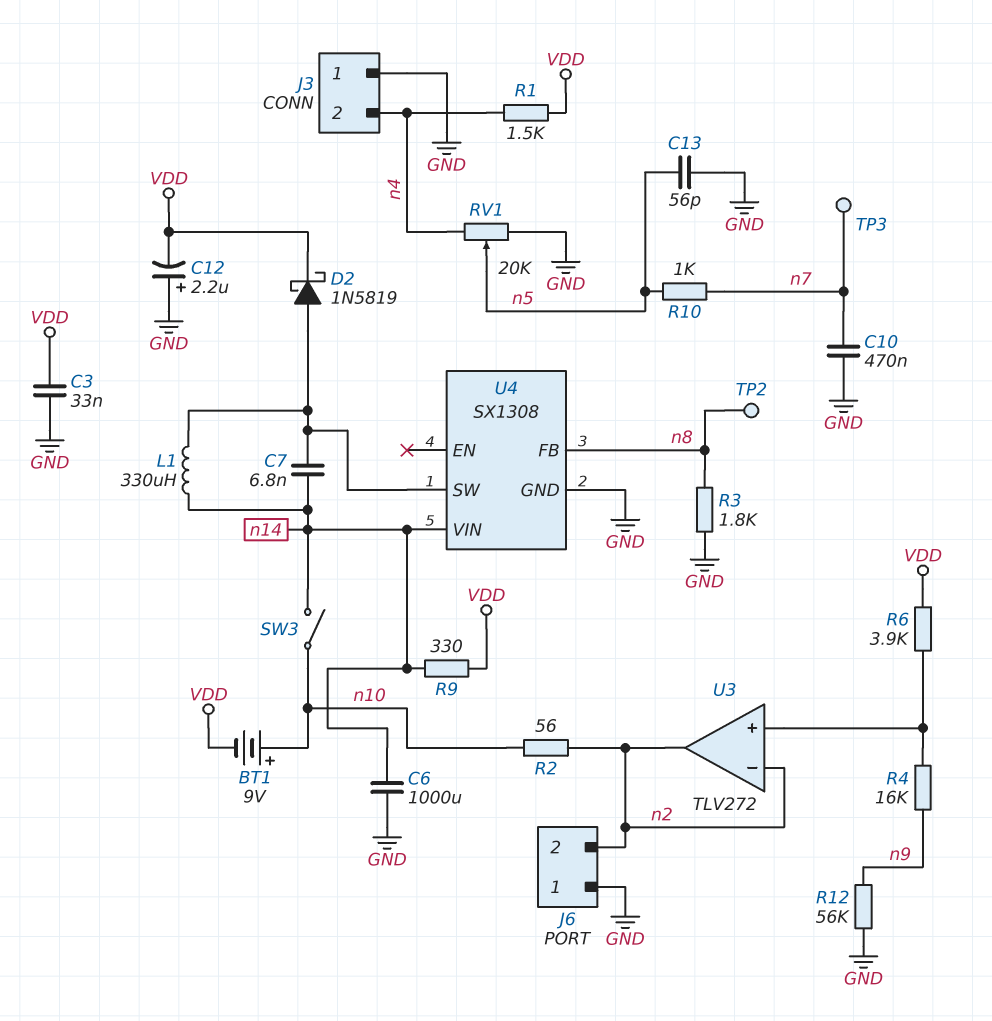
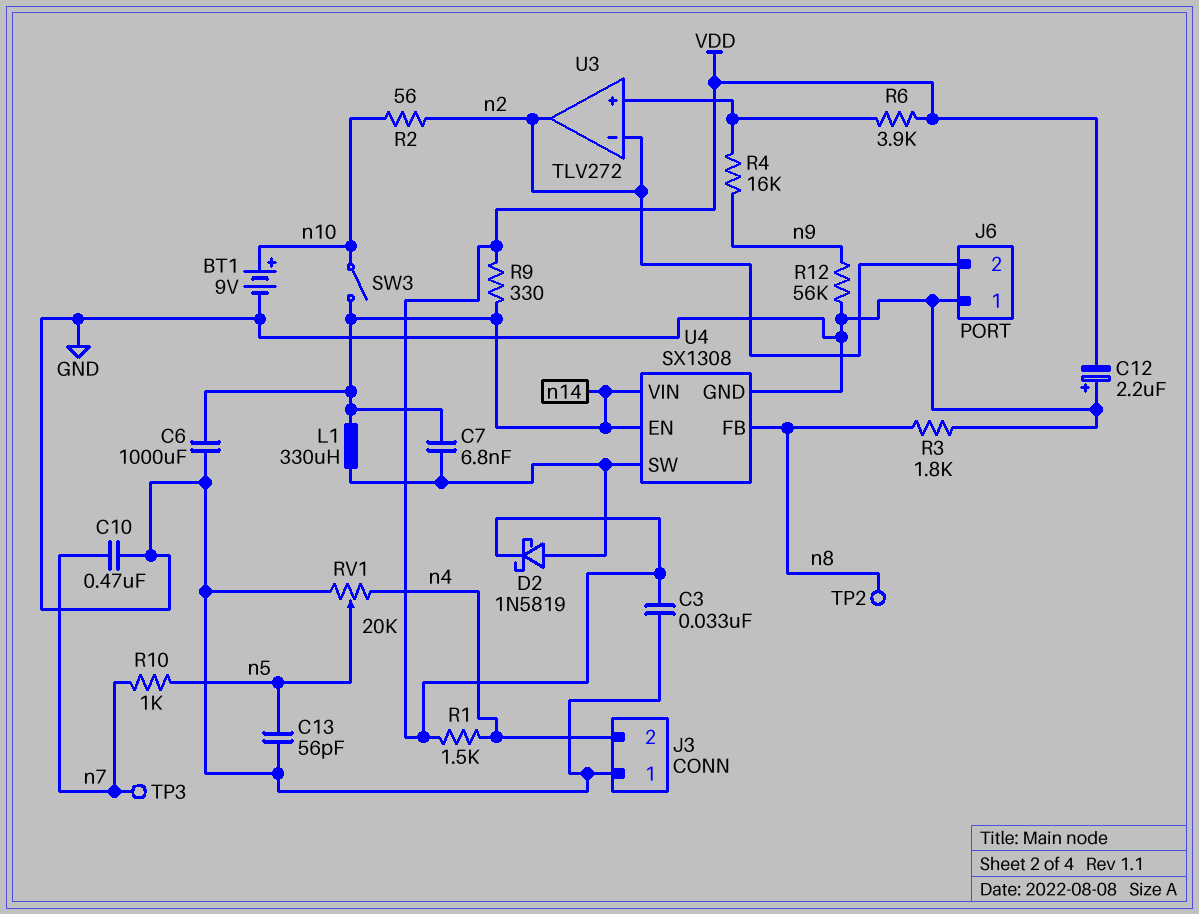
BT1: 9V (plus n10, minus VDD) -> 9V (plus n10, minus GND)
U4 pin EN: none -> n14

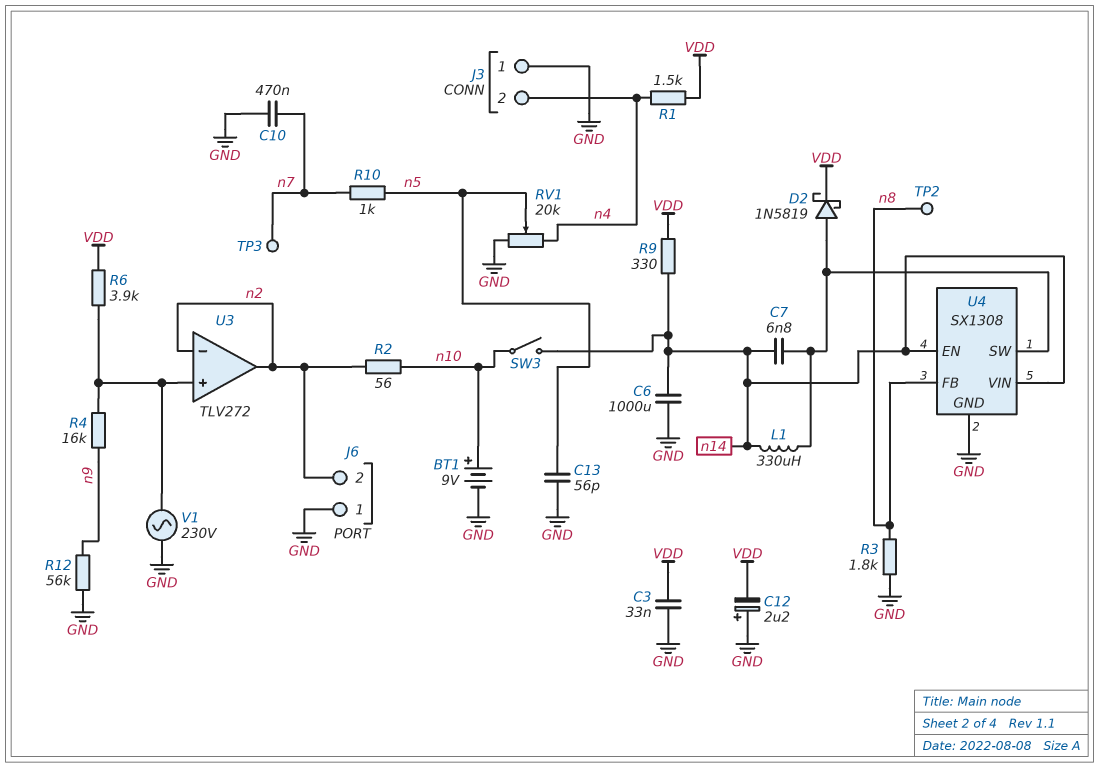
V1: none -> AC 230V (GND, U3/in+)

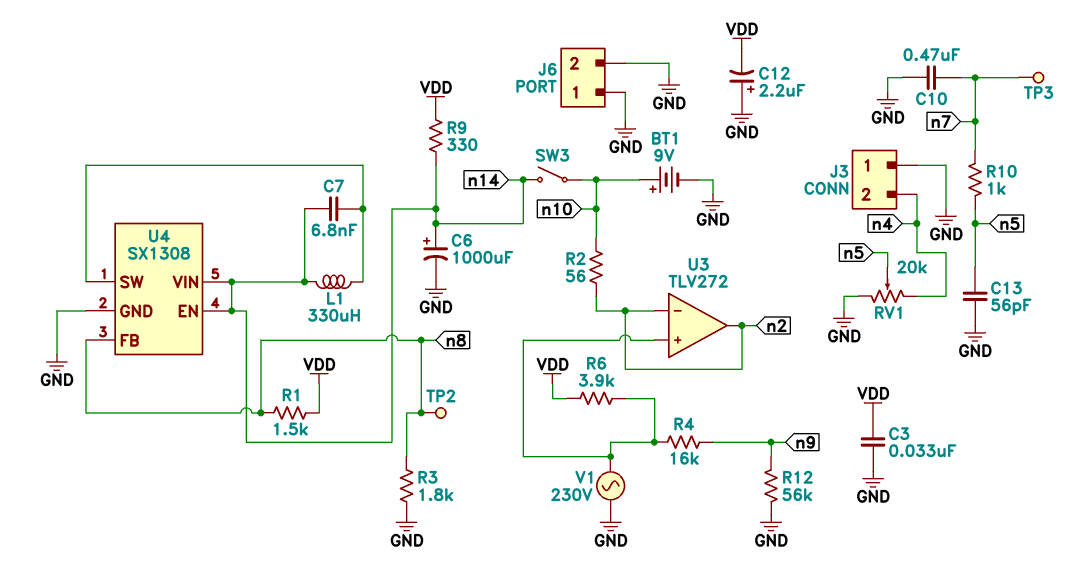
C6: 1000uF (GND, n14) -> 1000uF (plus n14, minus GND)
D2: schottky 1N5819 (A U4/SW, K VDD) -> none
J6 pin 2: n2 -> GND
R1: 1.5k (VDD, n4) -> 1.5k (VDD, n8)

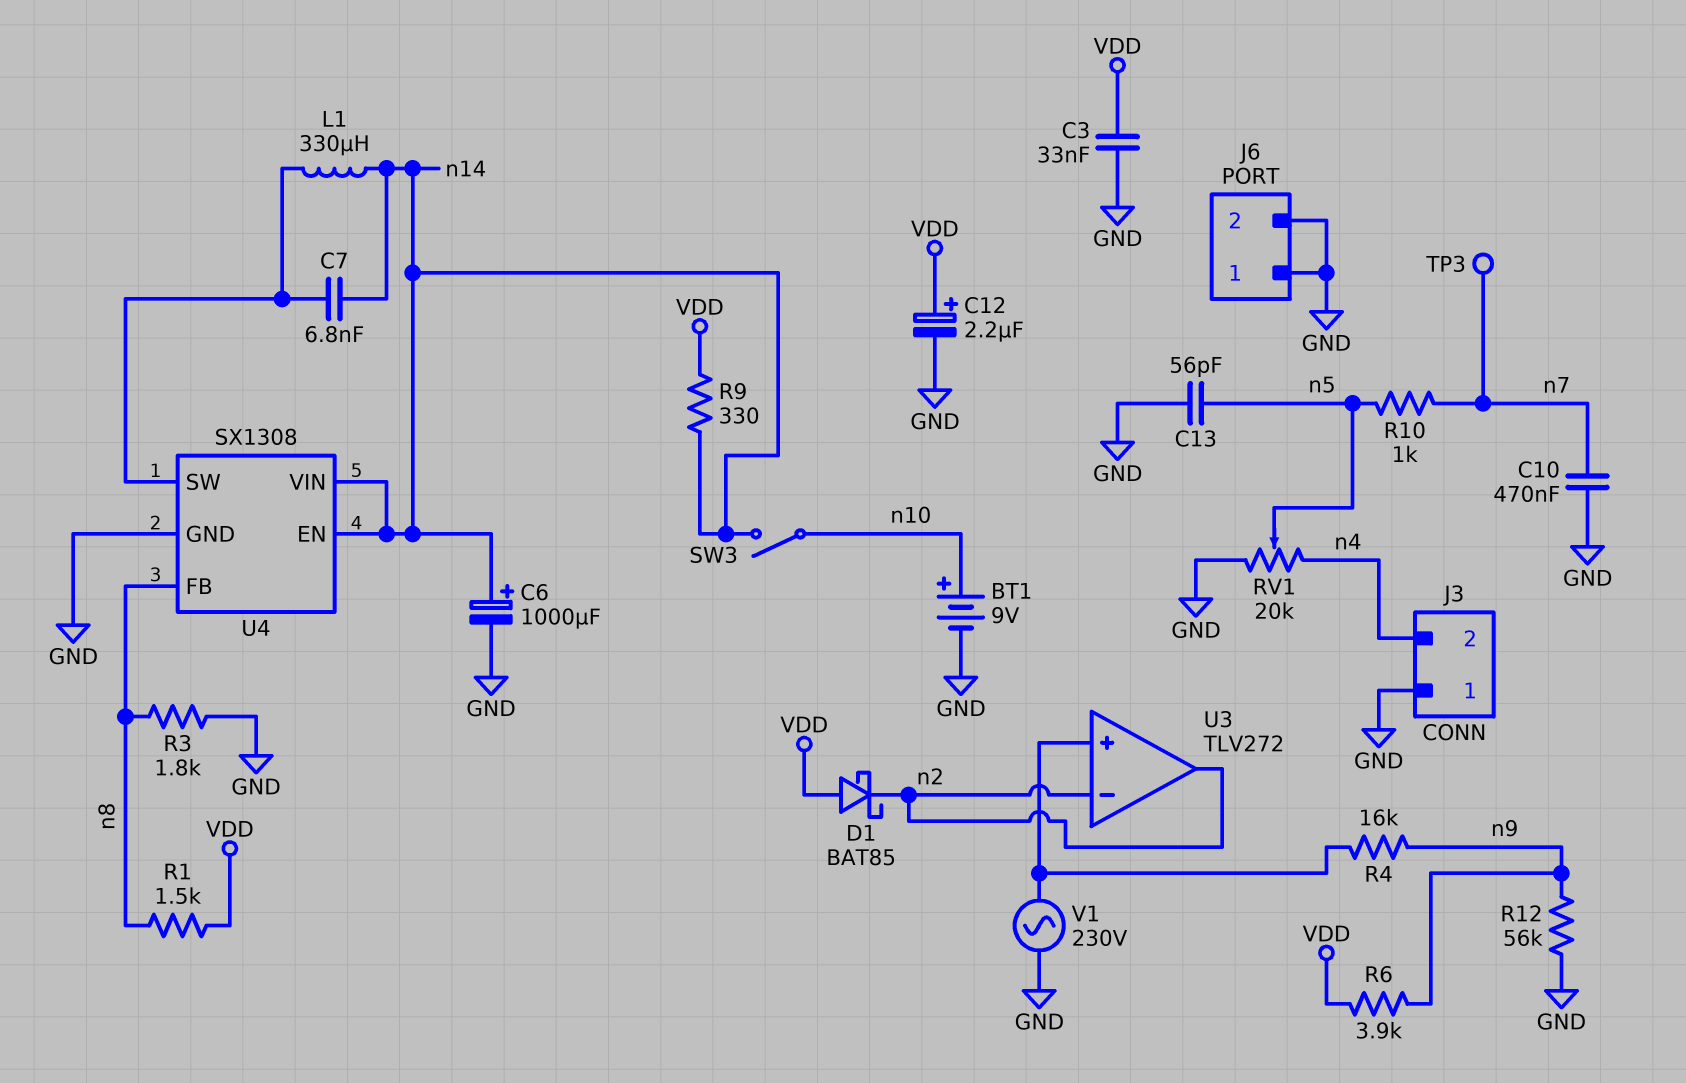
C12: 2.2uF (plus GND, minus VDD) -> 2.2uF (plus VDD, minus GND)
D1: none -> schottky BAT85 (A VDD, K n2)
R2: 56 (n2, n10) -> none
R6: 3.9k (U3/in+, VDD) -> 3.9k (VDD, n9)
TP2: test point (n8) -> none

